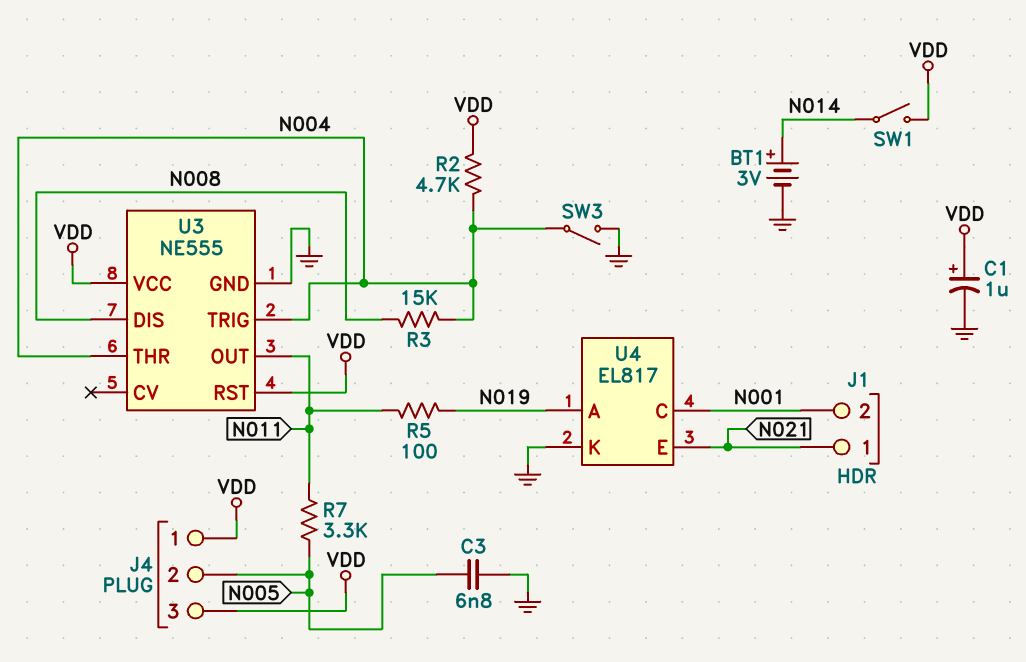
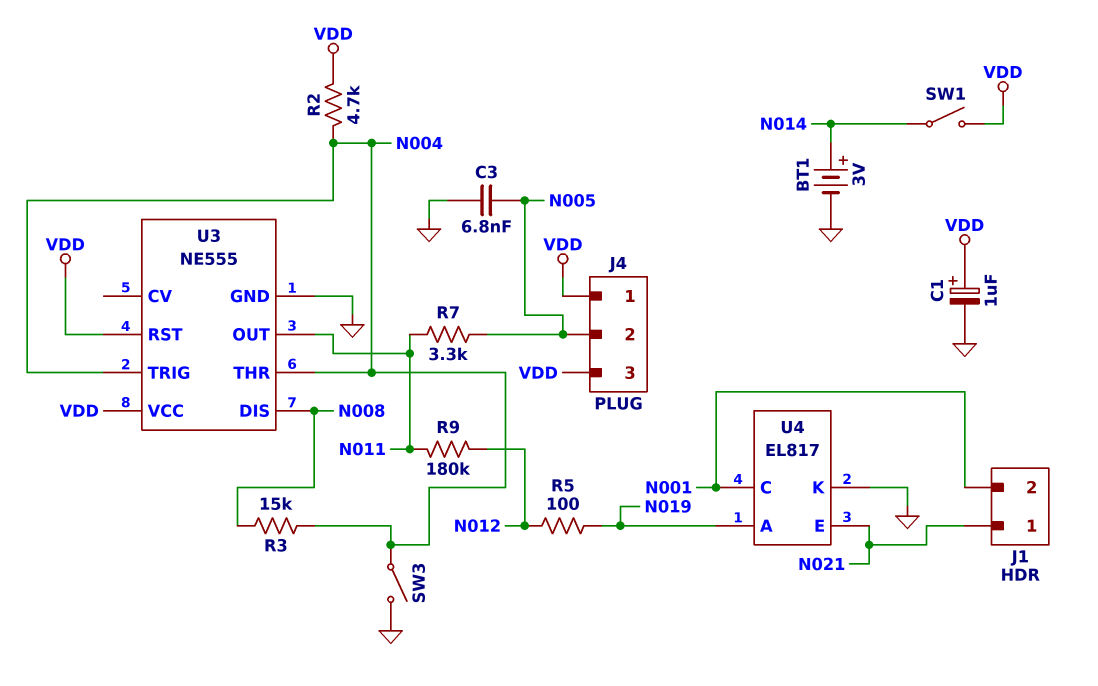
R5: 100 (N011, N019) -> 100 (N012, N019)
R9: none -> 180k (N011, N012)

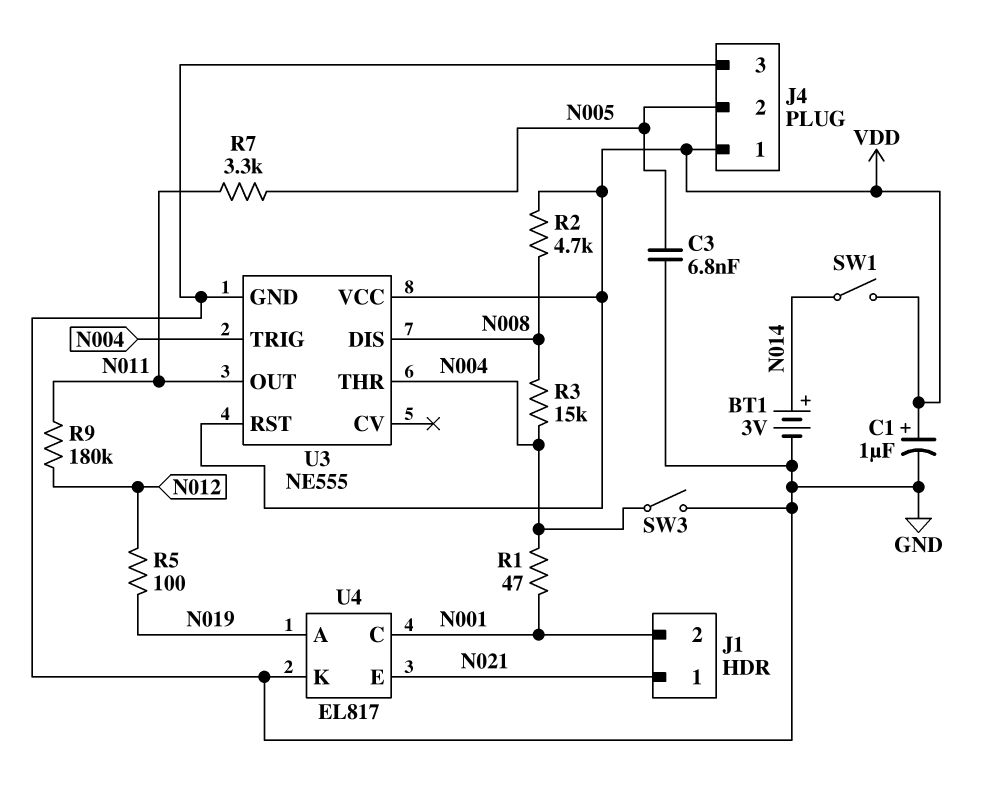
J4 pin 3: VDD -> GND
R1: none -> 47 (N001, N004)
R2: 4.7k (N004, VDD) -> 4.7k (N008, VDD)

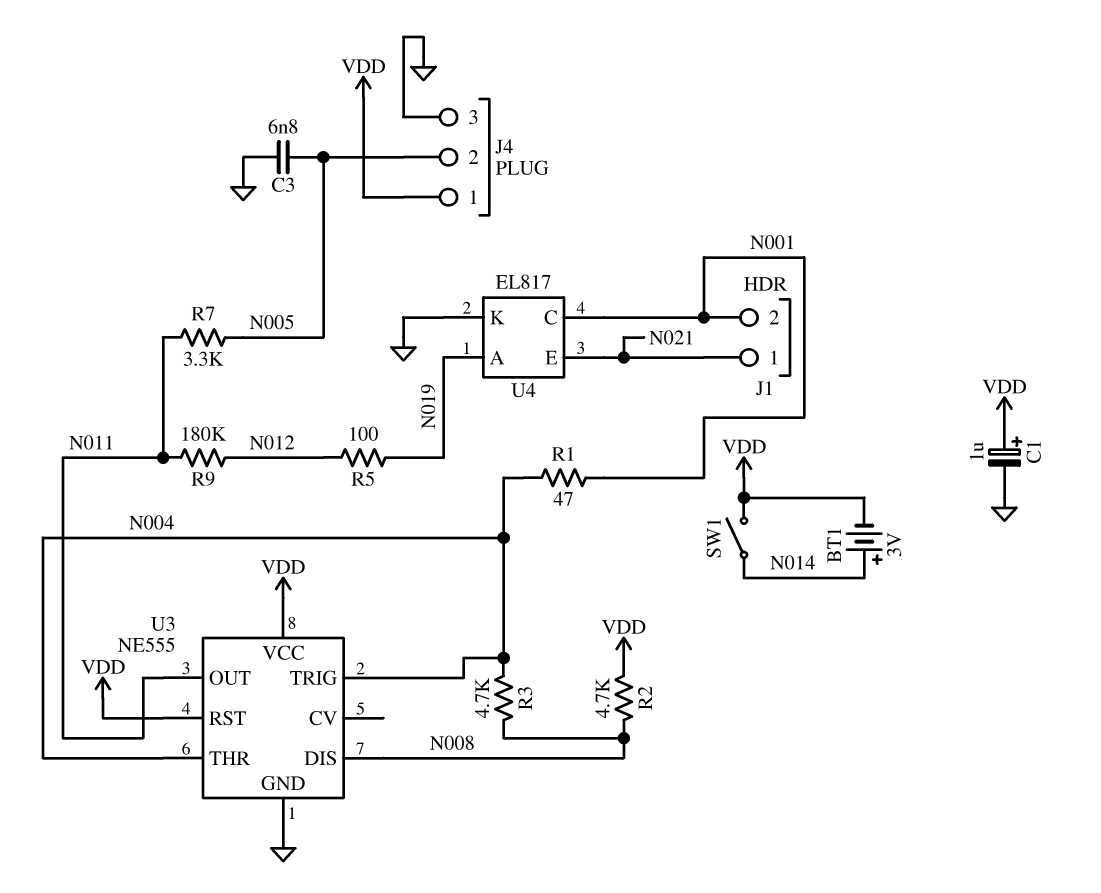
BT1: 3V (plus N014, minus GND) -> 3V (plus N014, minus VDD)
R3: 15k (N004, N008) -> 4.7k (N004, N008)
SW3: switch (GND, N004) -> none

